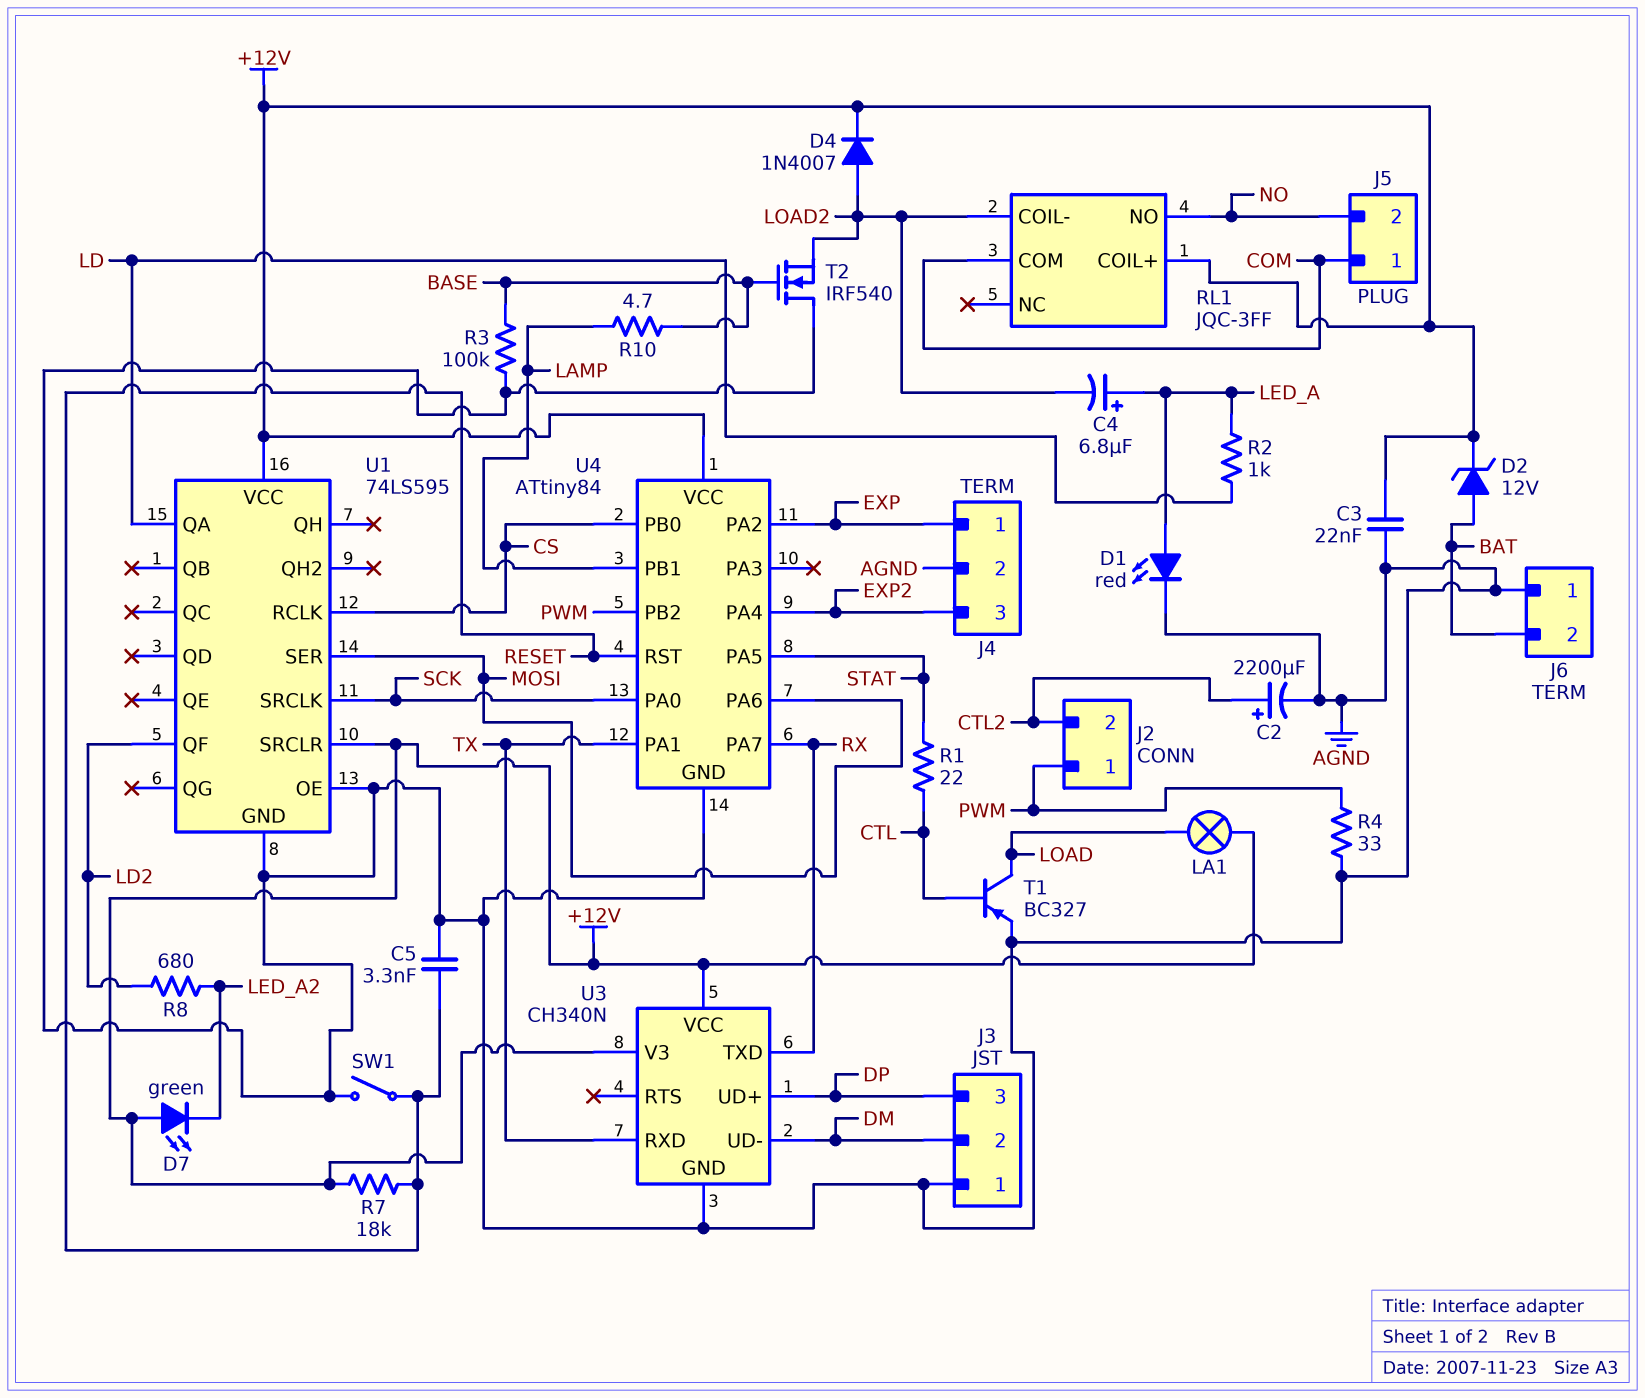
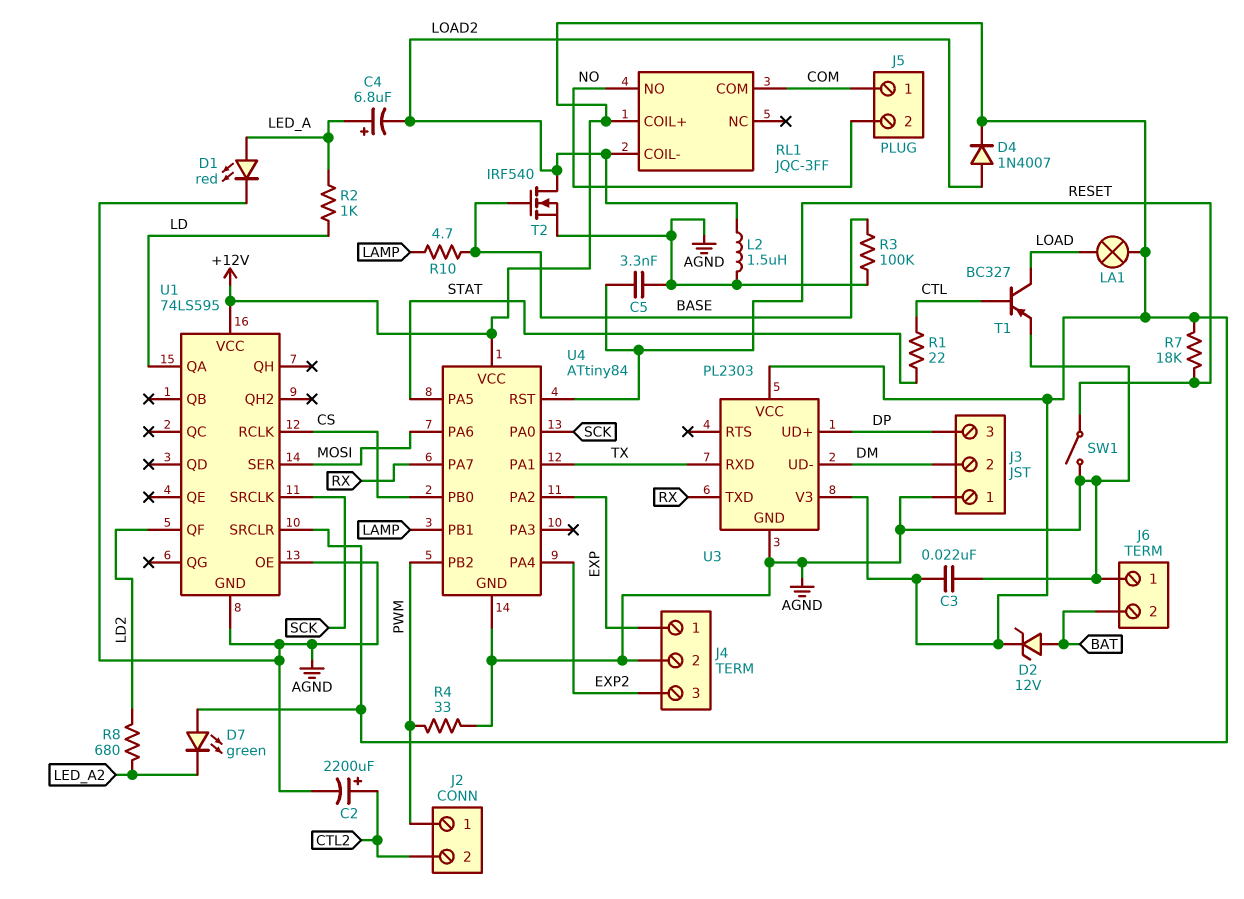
L2: none -> 1.5uH (AGND, LOAD2)
T2: NMOS IRF540 (G BASE, D AGND, S LOAD2) -> NMOS IRF540 (G BASE, D LOAD2, S AGND)
U3: CH340N -> PL2303

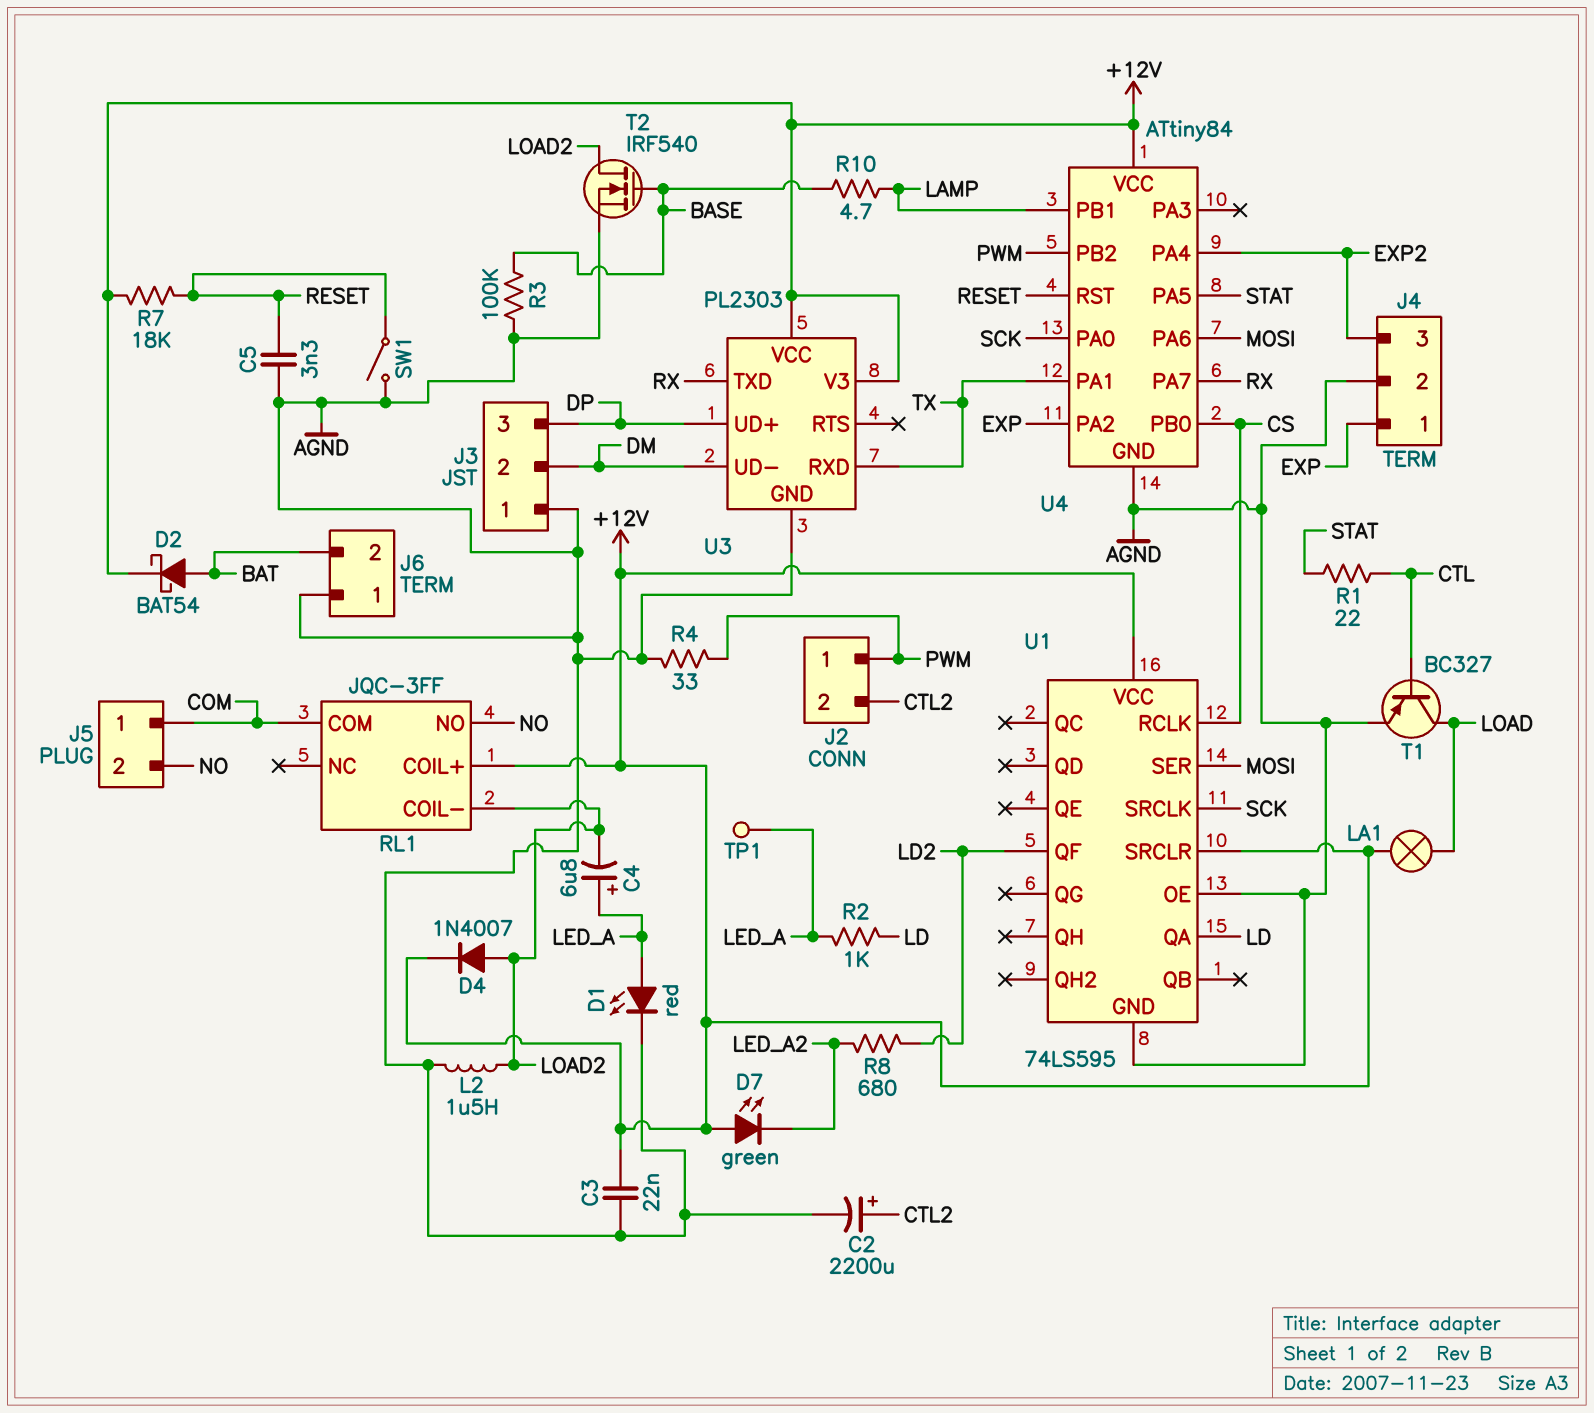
D2: zener 12V (A BAT, K +12V) -> schottky BAT54 (A BAT, K +12V)
TP1: none -> test point (LED_A)

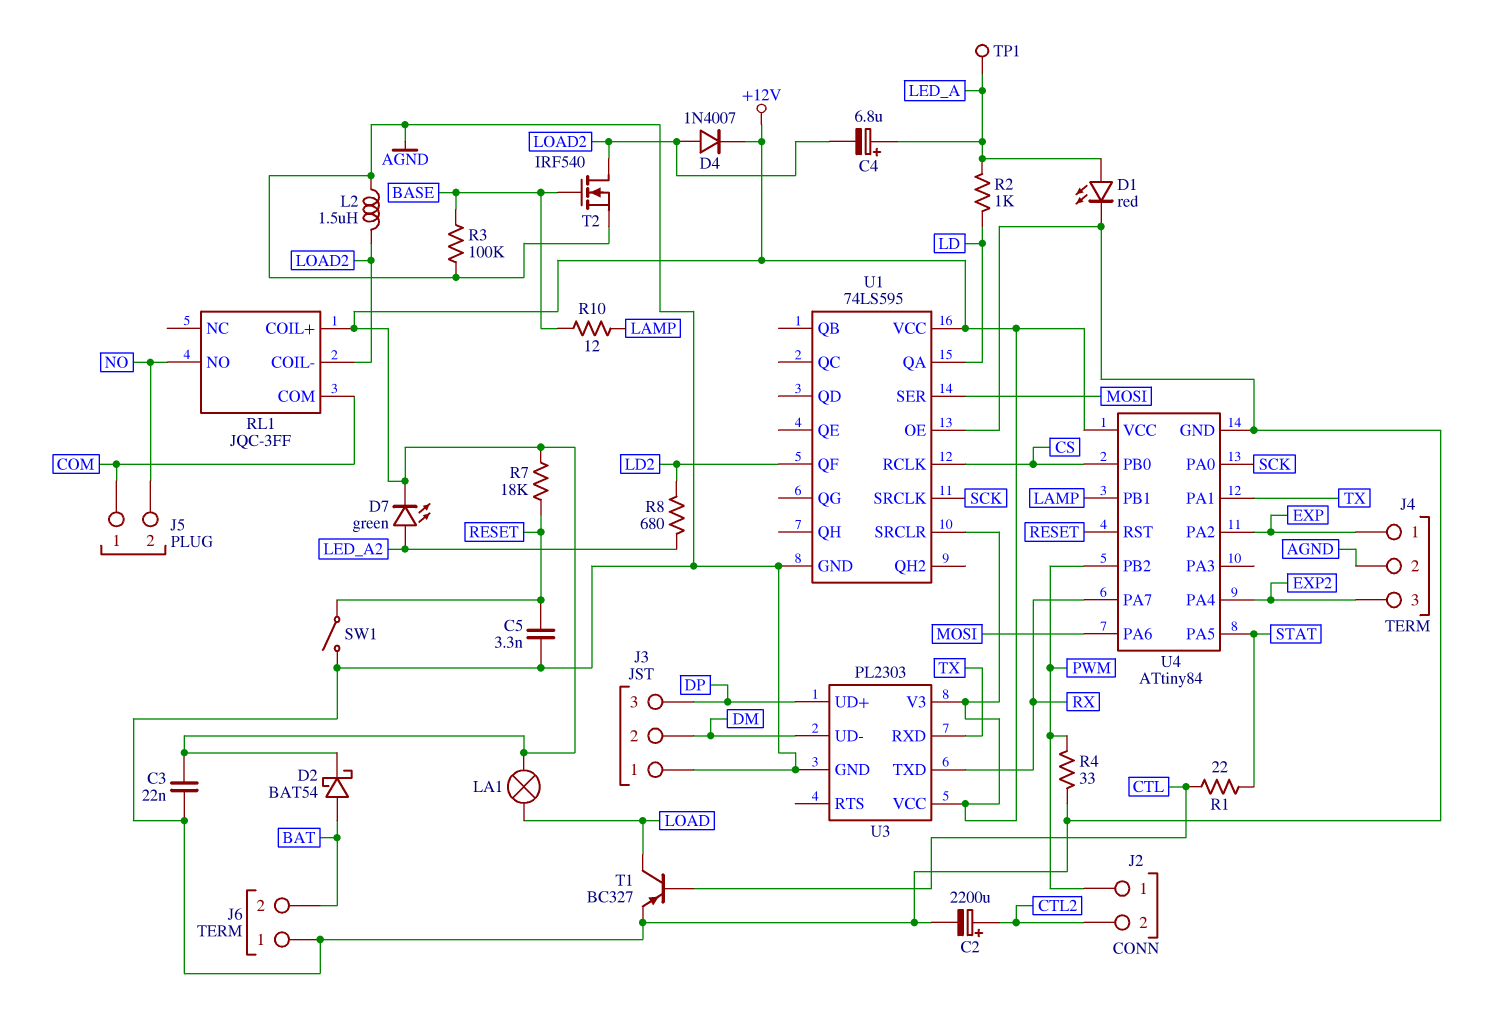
D7: LED green (A +12V, K LED_A2) -> LED green (A LED_A2, K +12V)
R10: 4.7 (BASE, LAMP) -> 12 (BASE, LAMP)

